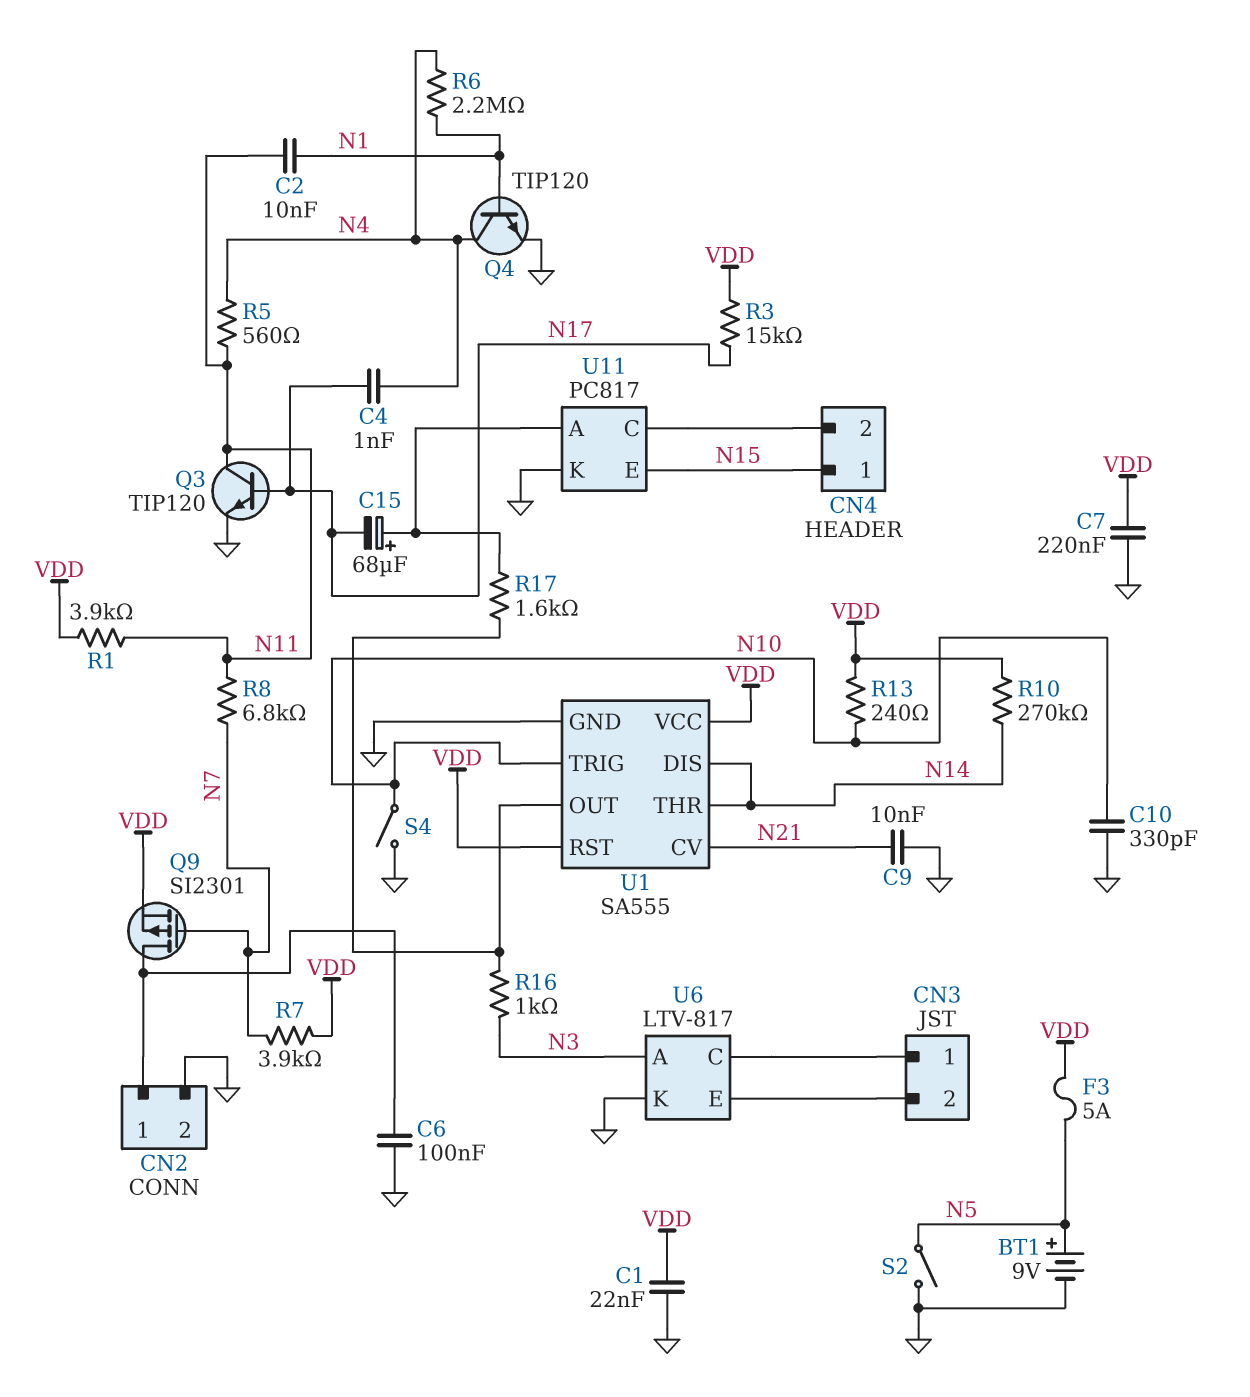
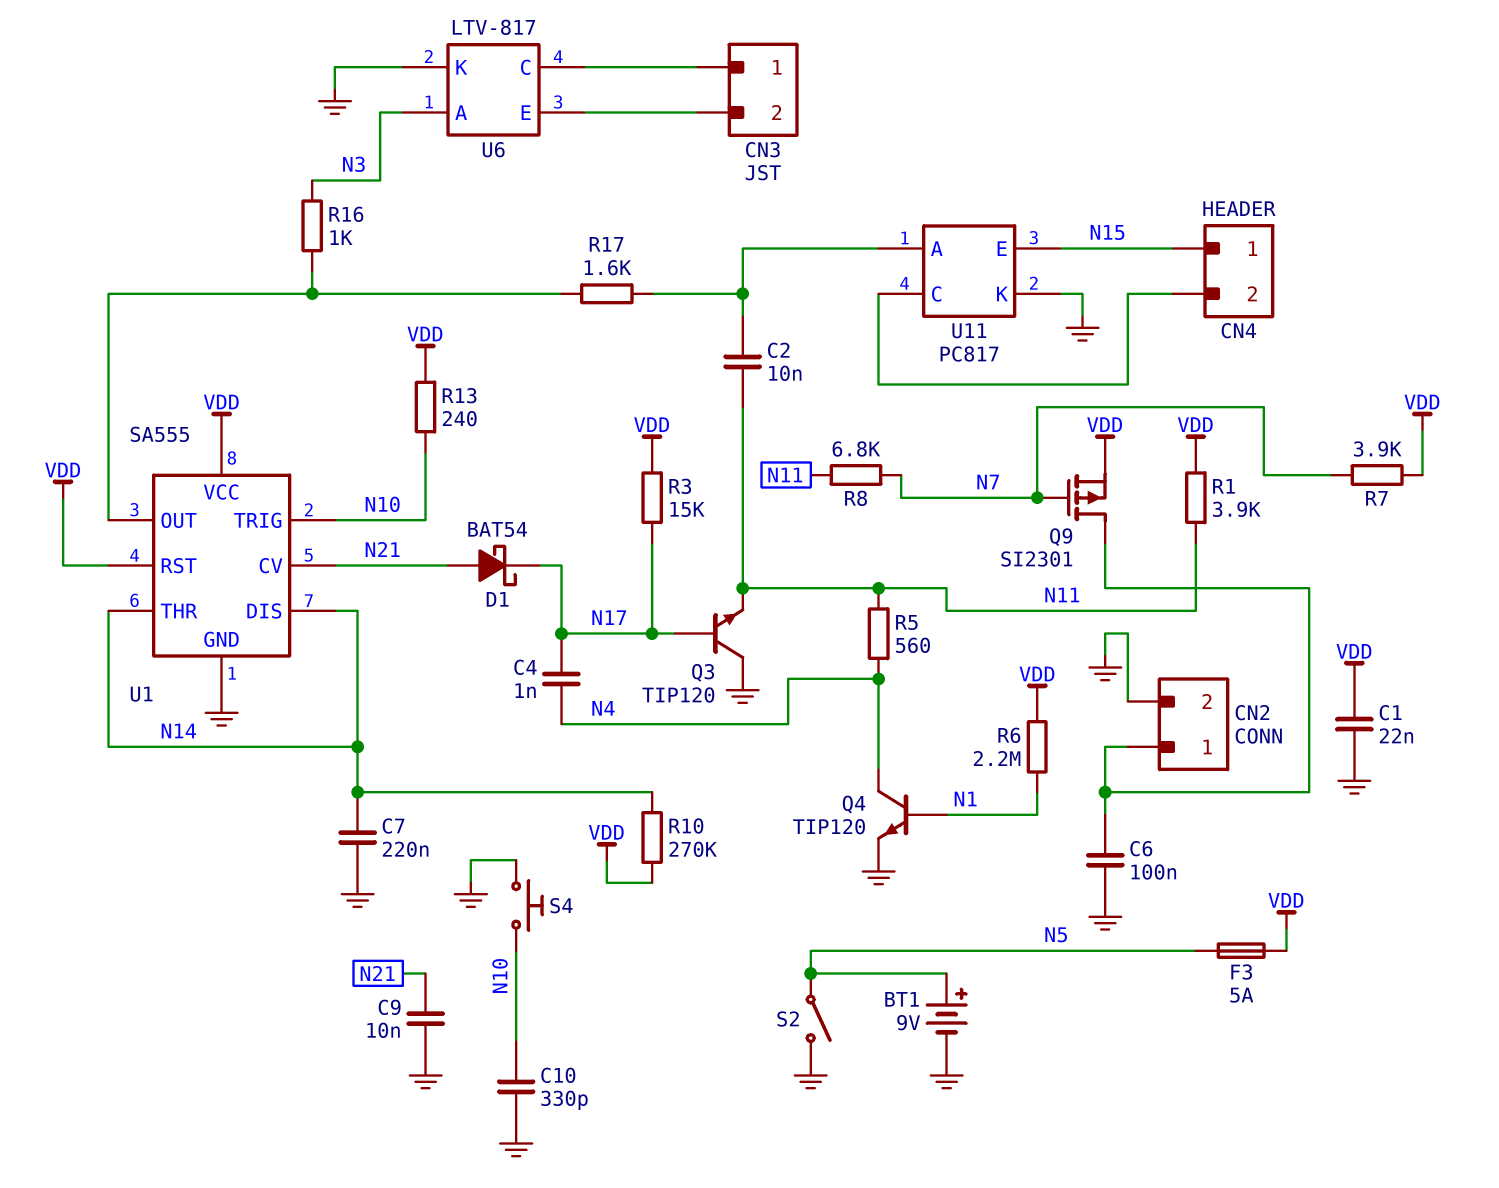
C2: 10nF (N1, N11) -> 10nF (N11, U11/A)
C7: 220nF (GND, VDD) -> 220nF (GND, N14)
C15: 68uF (plus U11/A, minus N17) -> none
D1: none -> schottky BAT54 (A N21, K N17)
Q3: NPN TIP120 (B N17, C N11, E GND) -> NPN TIP120 (B N17, C GND, E N11)
R6: 2.2M (N1, N4) -> 2.2M (N1, VDD)
S4: switch (GND, N10) -> button (GND, N10)

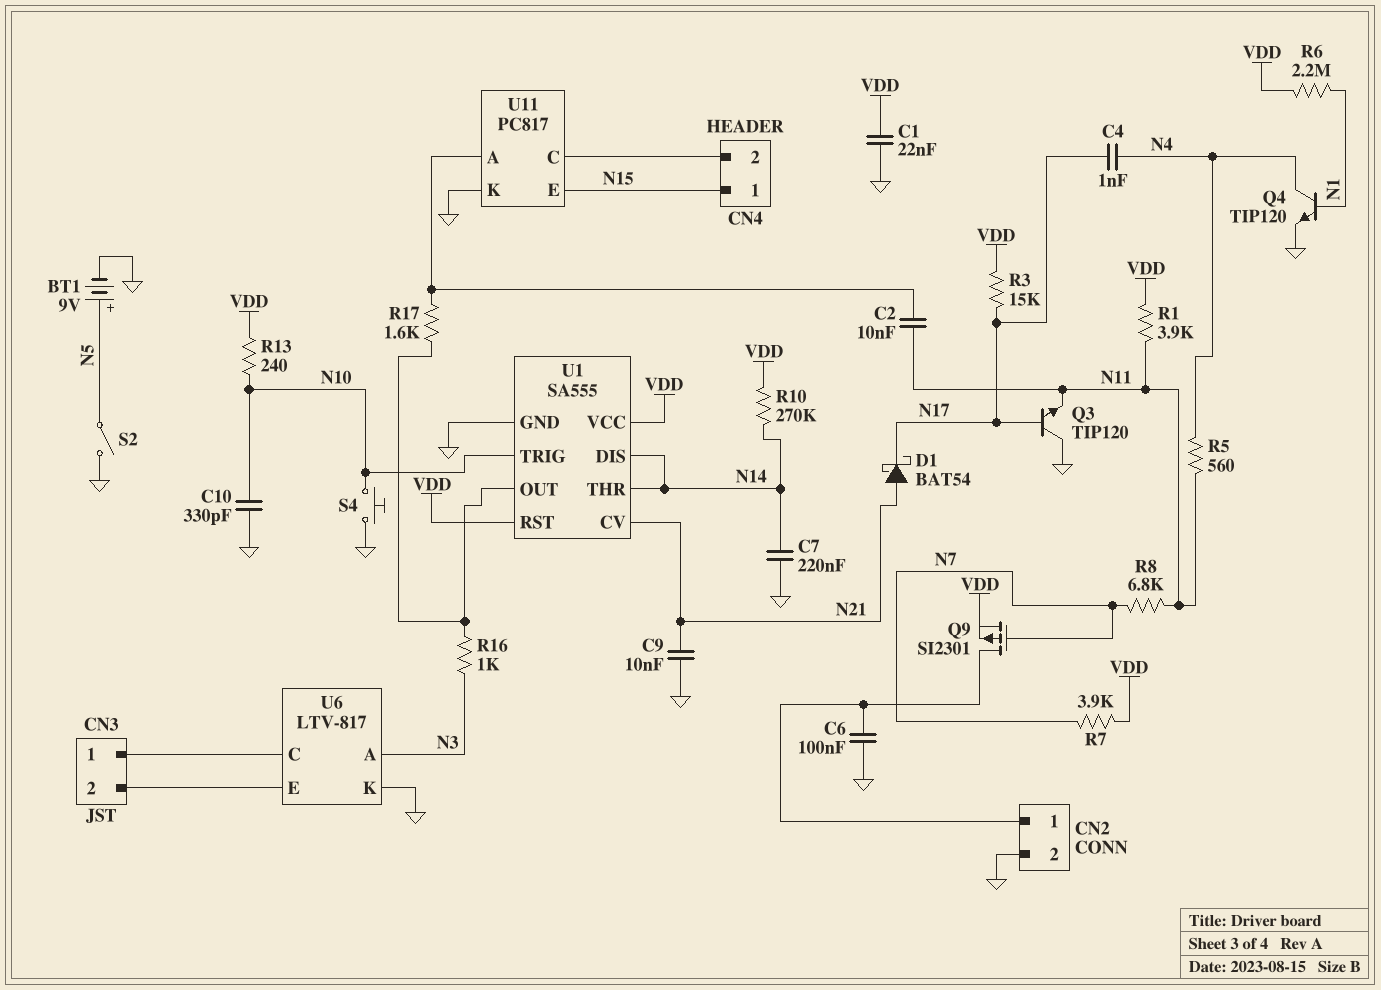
F3: 5A (N5, VDD) -> none

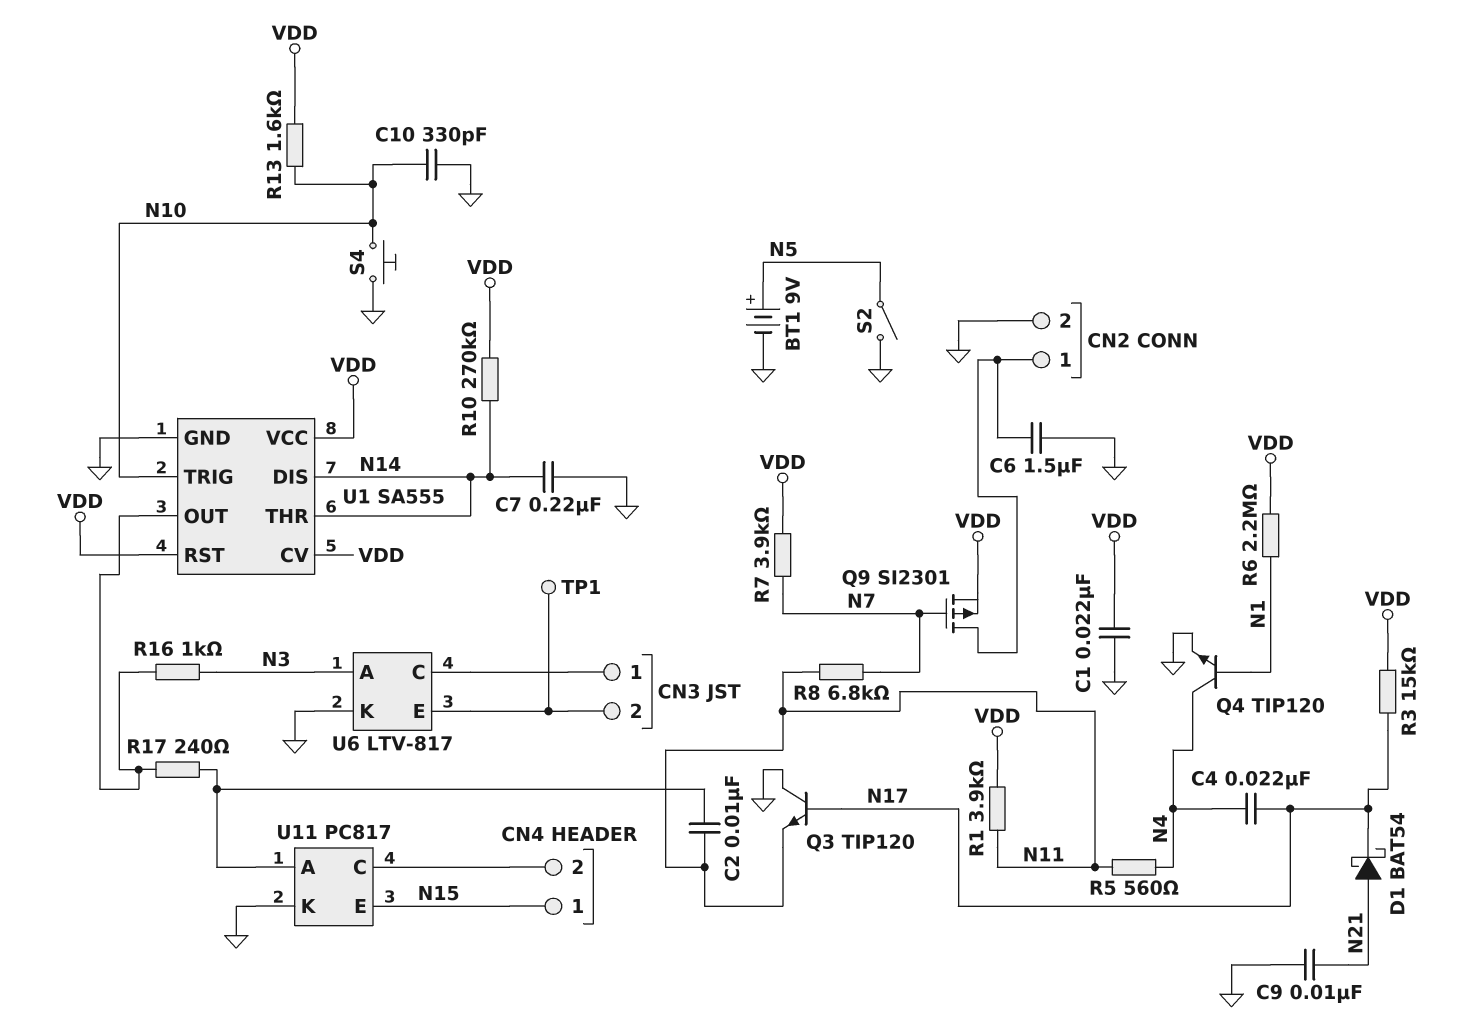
C4: 1nF (N4, N17) -> 22nF (N4, N17)
C6: 100nF (CN2/1, GND) -> 1.5uF (CN2/1, GND)
R13: 240 (N10, VDD) -> 1.6k (N10, VDD)
R17: 1.6k (U1/OUT, U11/A) -> 240 (U1/OUT, U11/A)
TP1: none -> test point (CN3/2)
U1 pin CV: N21 -> VDD

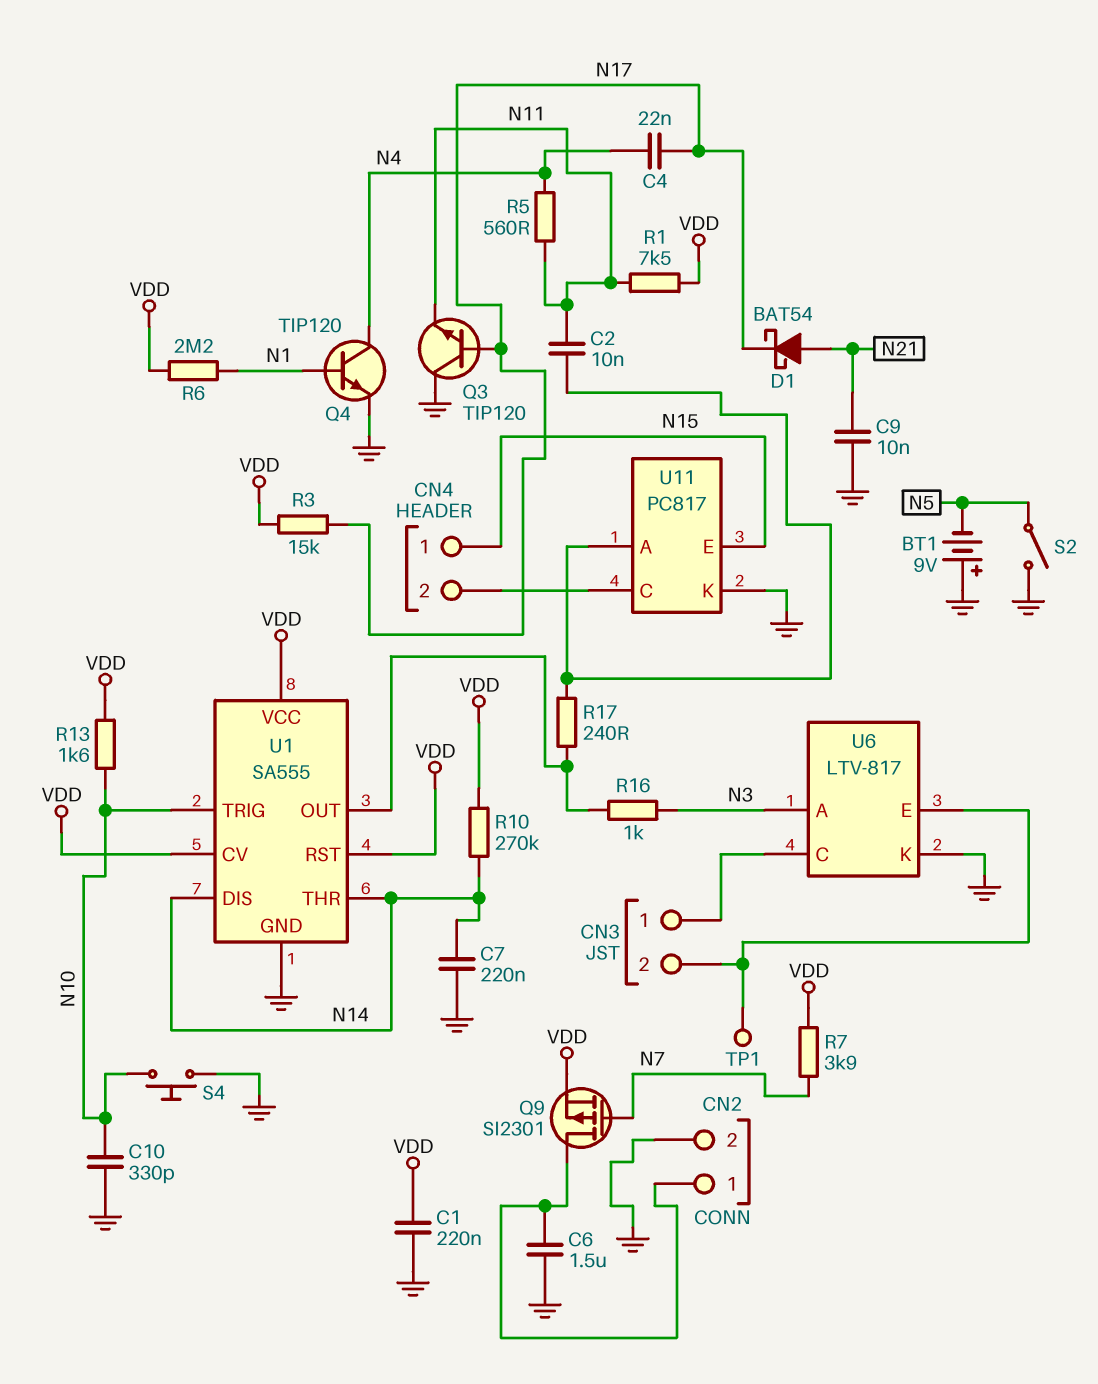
BT1: 9V (plus N5, minus GND) -> 9V (plus GND, minus N5)
C1: 22nF (GND, VDD) -> 220nF (GND, VDD)
R1: 3.9k (N11, VDD) -> 7.5k (N11, VDD)
R8: 6.8k (N7, N11) -> none

